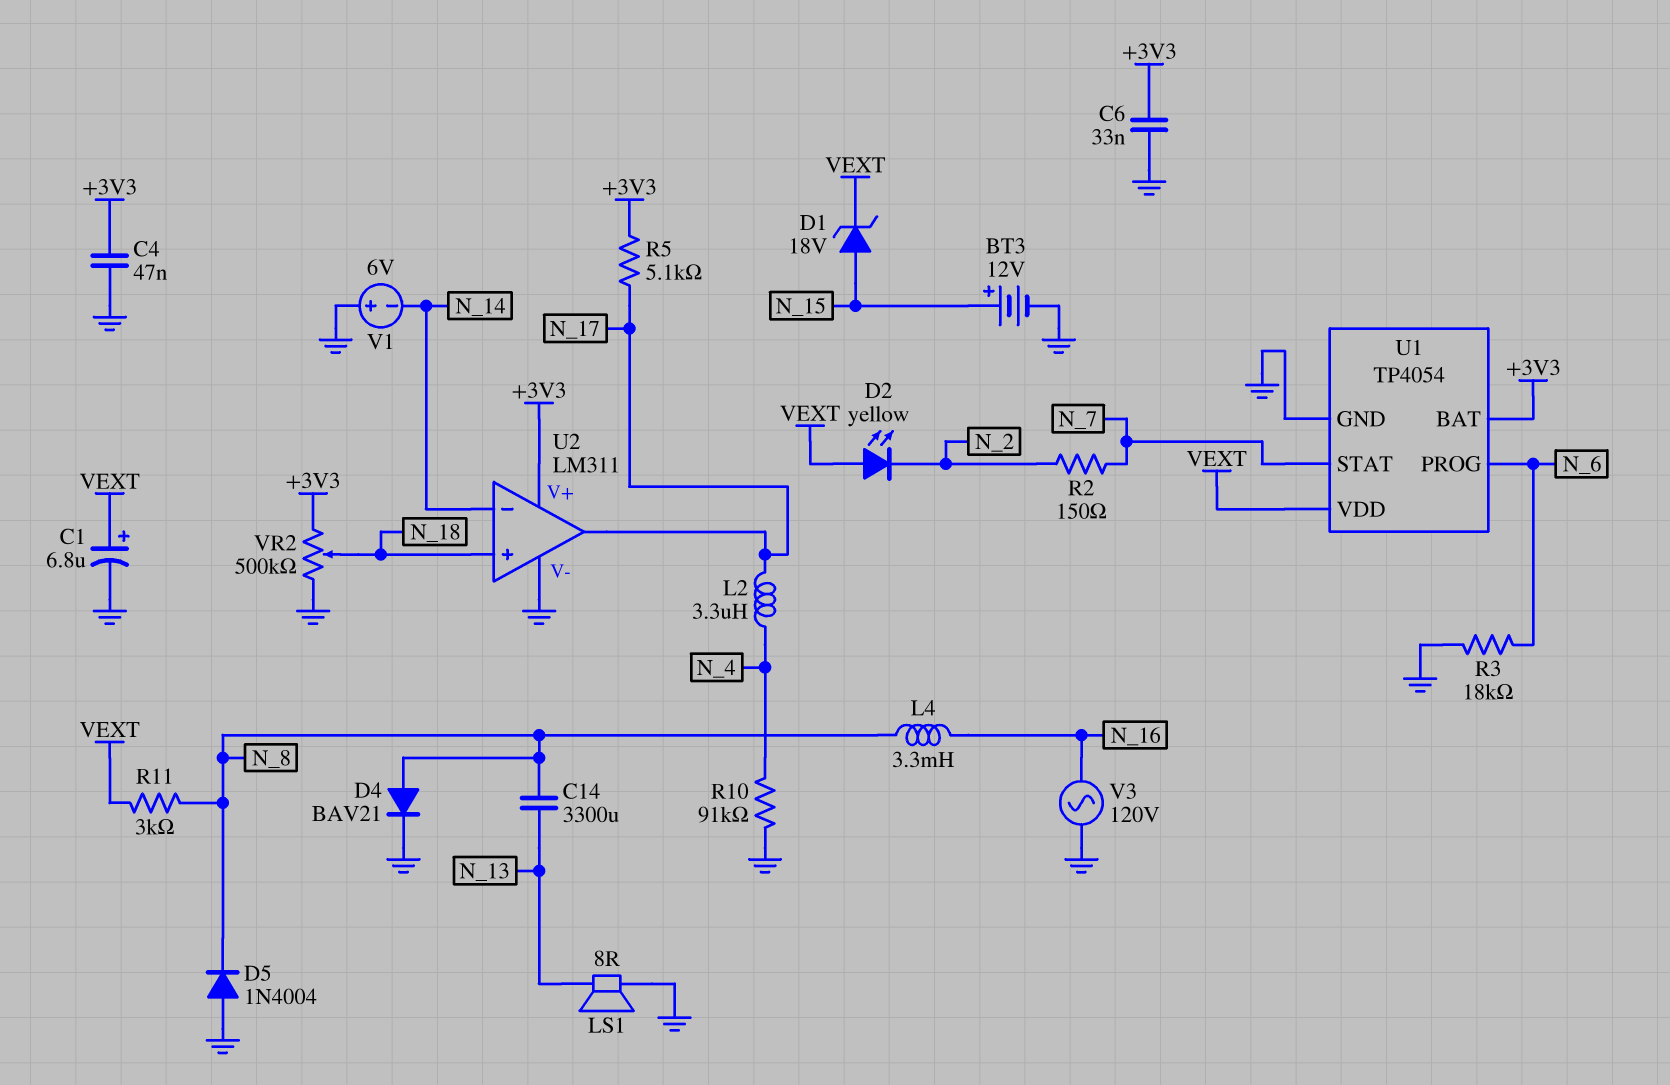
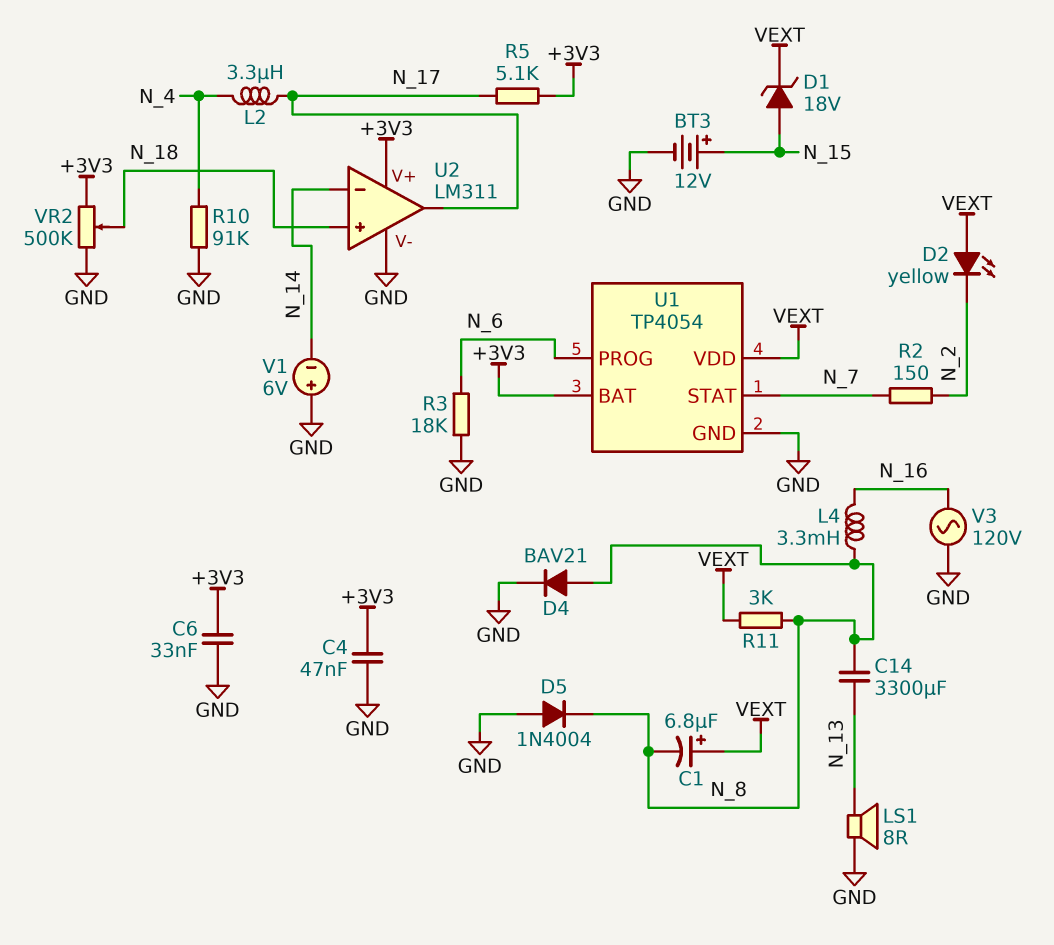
C1: 6.8uF (plus VEXT, minus GND) -> 6.8uF (plus VEXT, minus N_8)

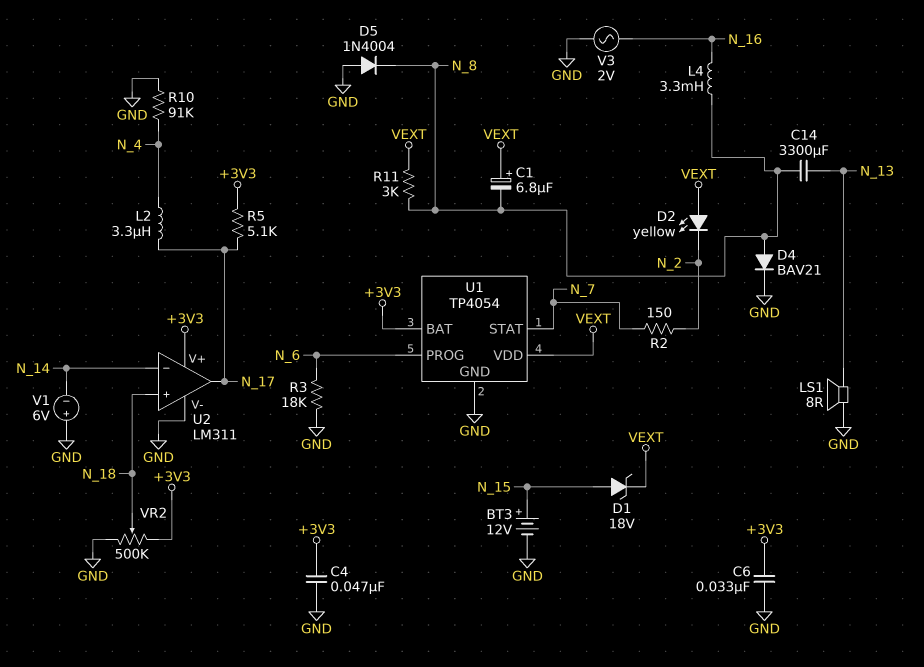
V3: AC 120V (GND, N_16) -> AC 2V (GND, N_16)

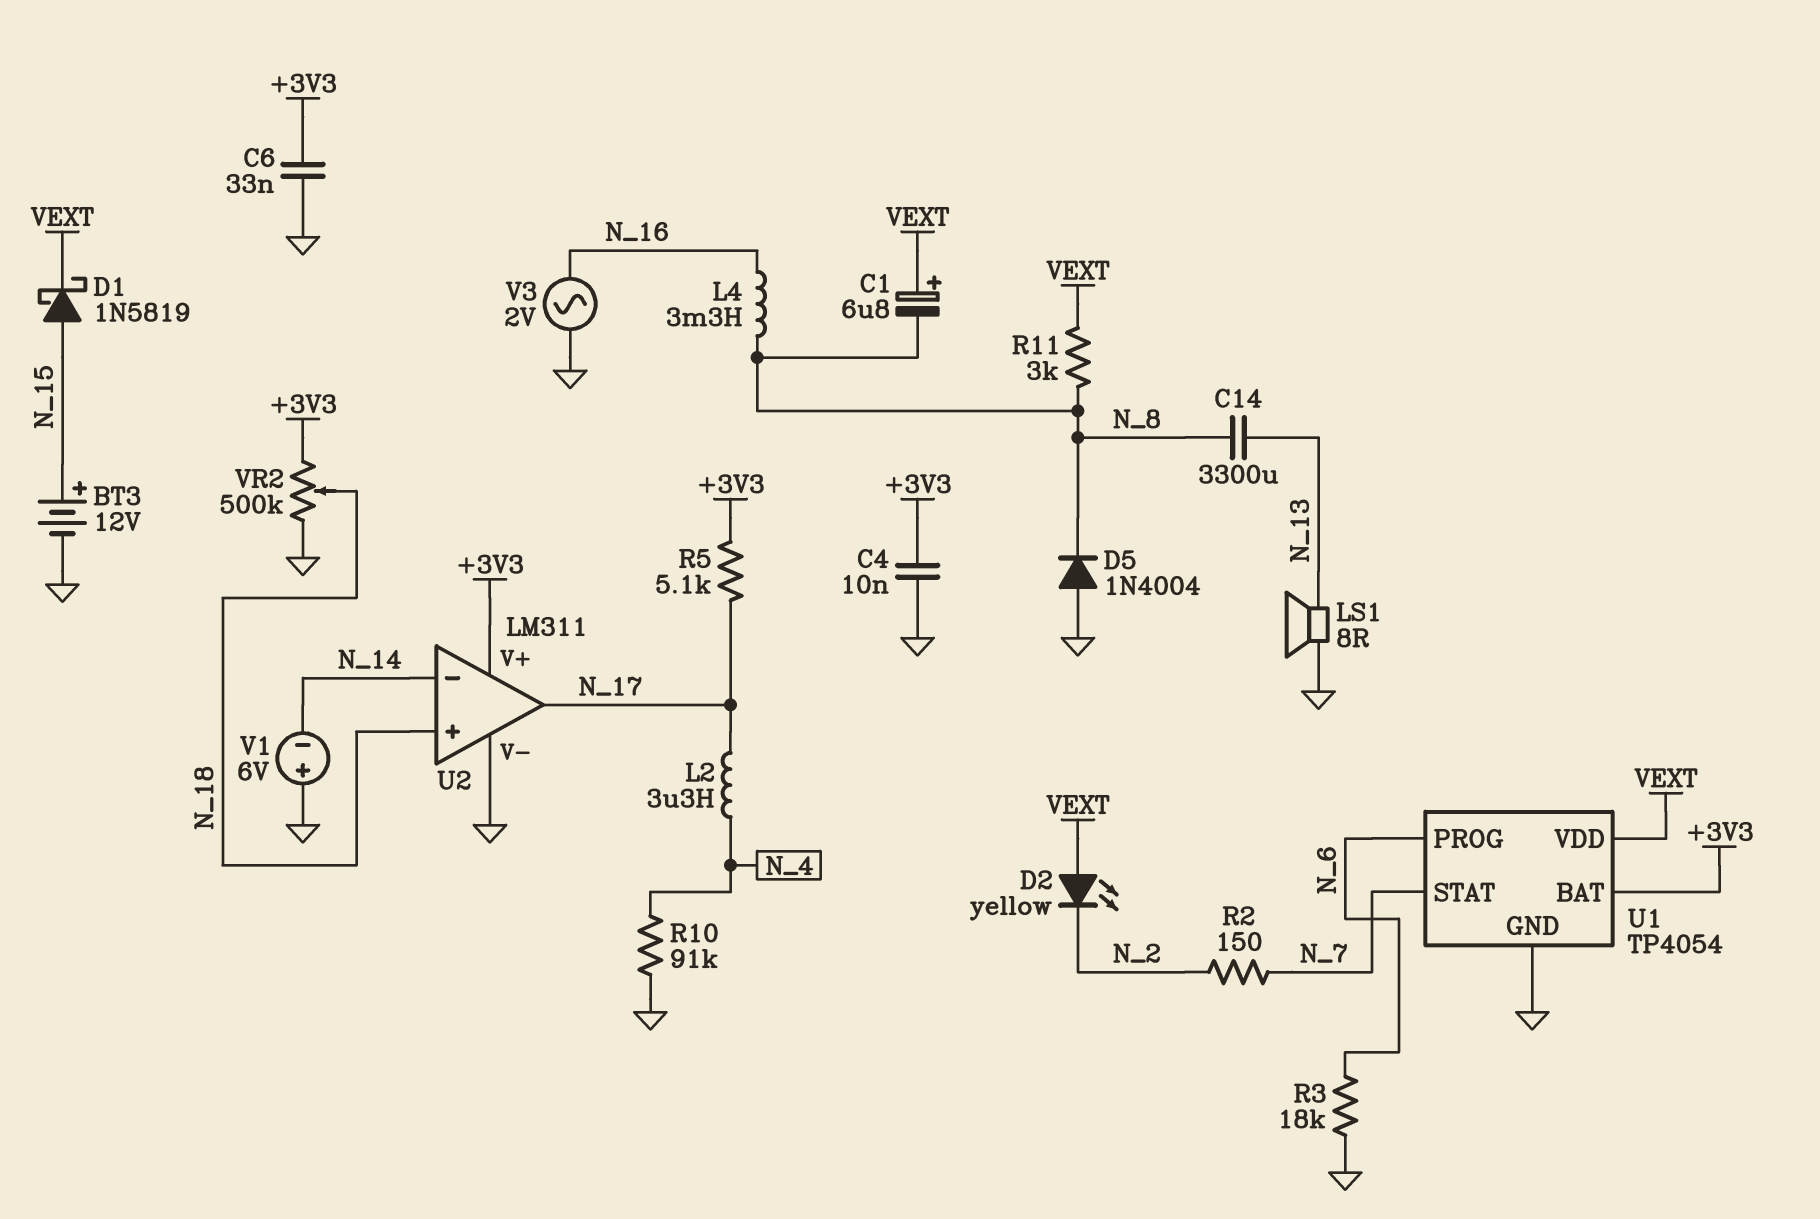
C4: 47nF (+3V3, GND) -> 10nF (+3V3, GND)
D1: zener 18V (A N_15, K VEXT) -> schottky 1N5819 (A N_15, K VEXT)
D4: diode BAV21 (A N_8, K GND) -> none

